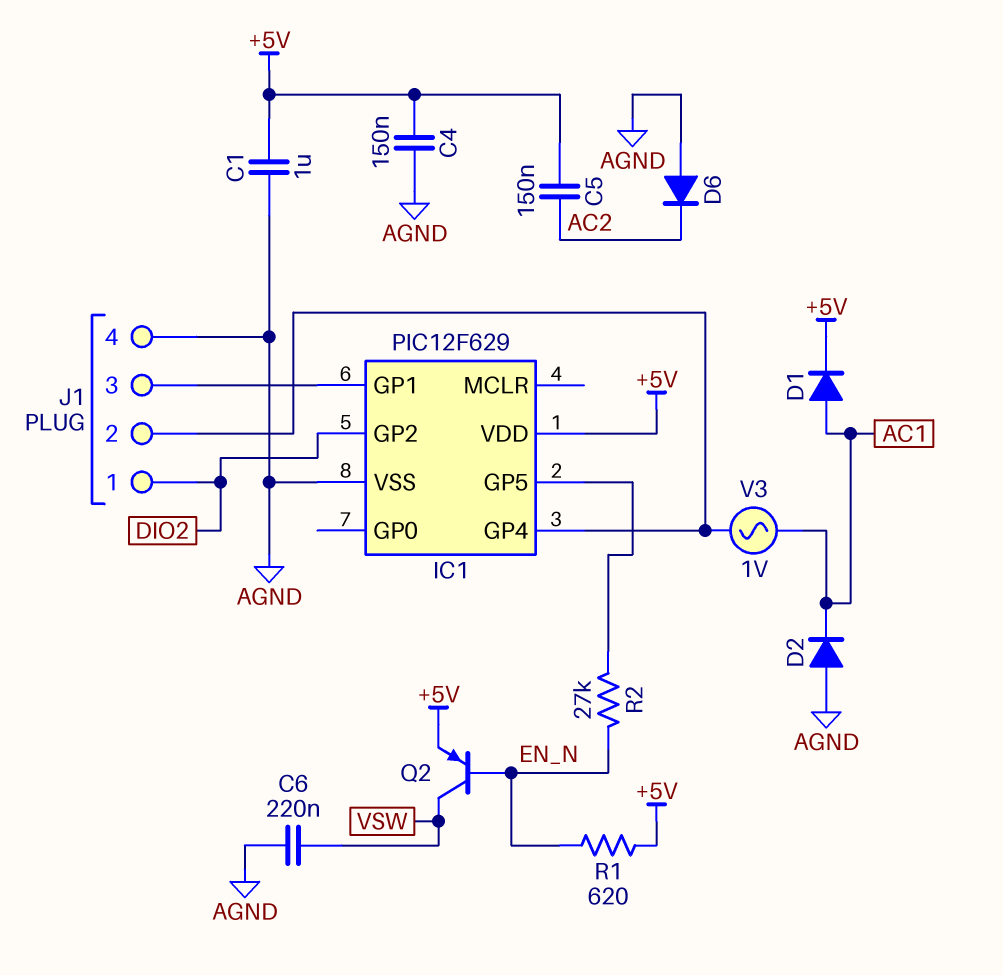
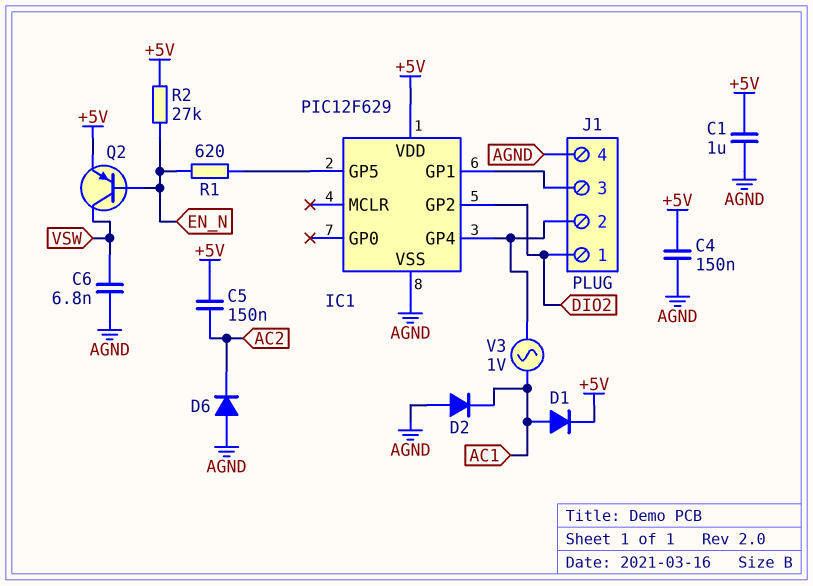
C6: 220nF (AGND, VSW) -> 6.8nF (AGND, VSW)
R1: 620 (+5V, EN_N) -> 620 (EN_N, IC1/GP5)
R2: 27k (EN_N, IC1/GP5) -> 27k (+5V, EN_N)

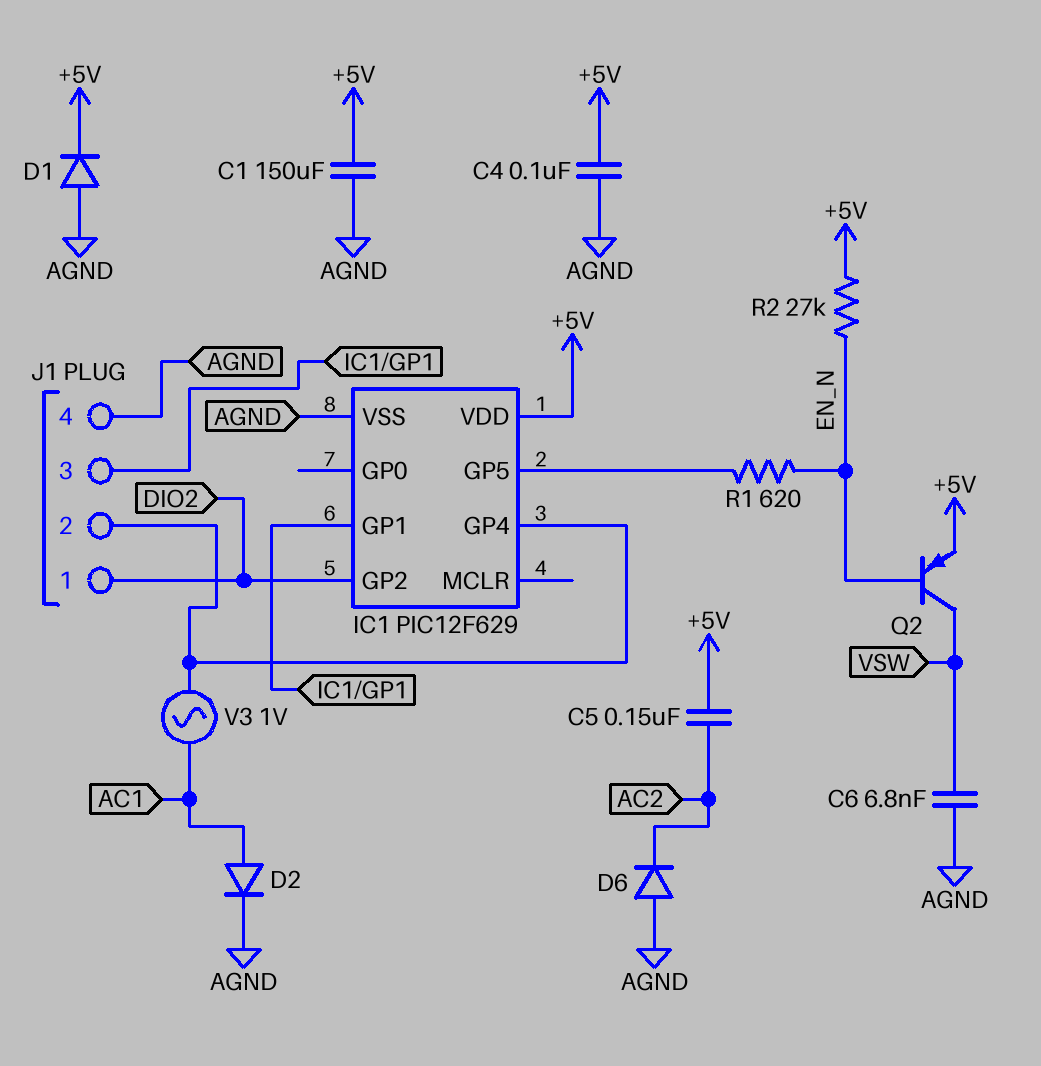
C1: 1uF (+5V, AGND) -> 150uF (+5V, AGND)
C4: 150nF (+5V, AGND) -> 100nF (+5V, AGND)
D1: diode (A AC1, K +5V) -> diode (A AGND, K +5V)
D2: diode (A AGND, K AC1) -> diode (A AC1, K AGND)

